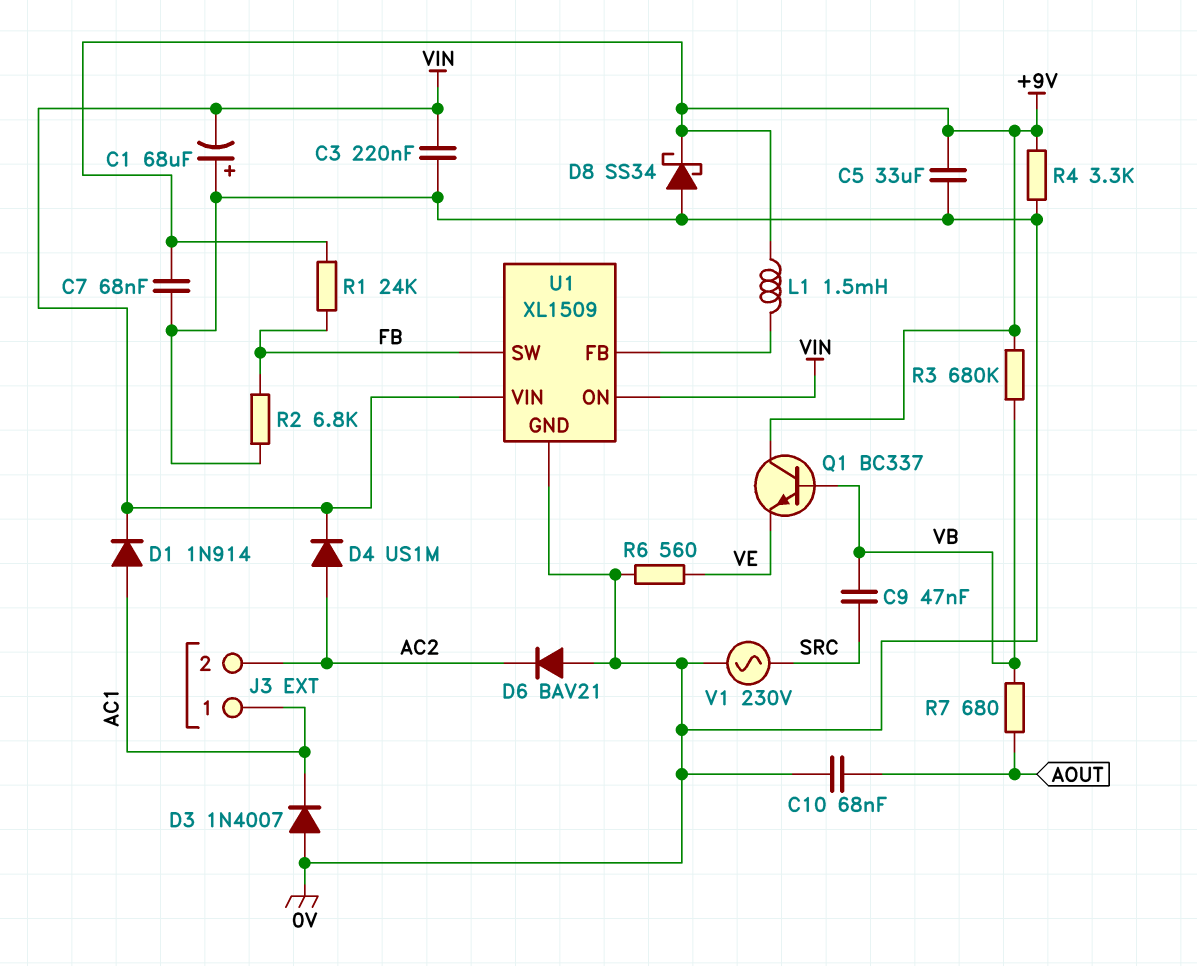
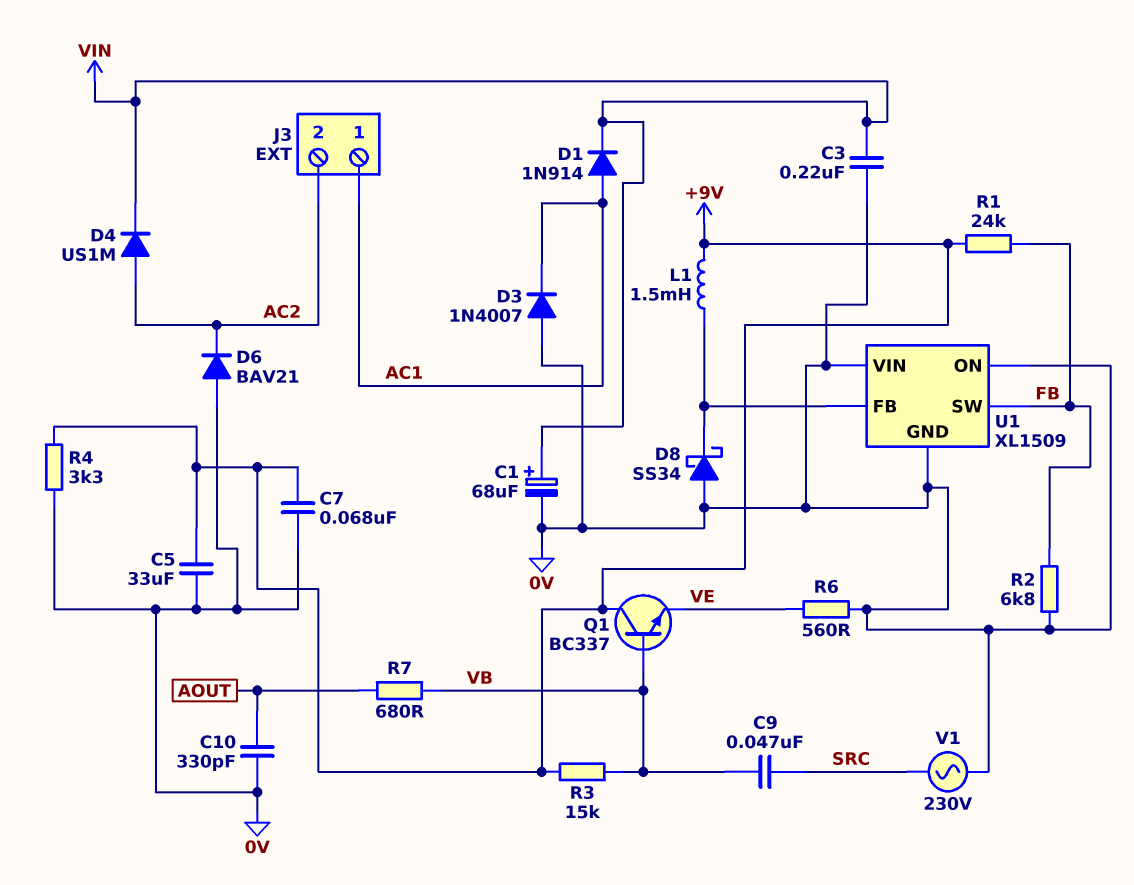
C1: 68uF (plus 0V, minus VIN) -> 68uF (plus VIN, minus 0V)
C10: 68nF (0V, AOUT) -> 330pF (0V, AOUT)
D8: schottky SS34 (A 0V, K +9V) -> schottky SS34 (A 0V, K U1/FB)
R3: 680k (+9V, VB) -> 15k (+9V, VB)
U1 pin ON: VIN -> 0V
U1 pin VIN: VIN -> 0V

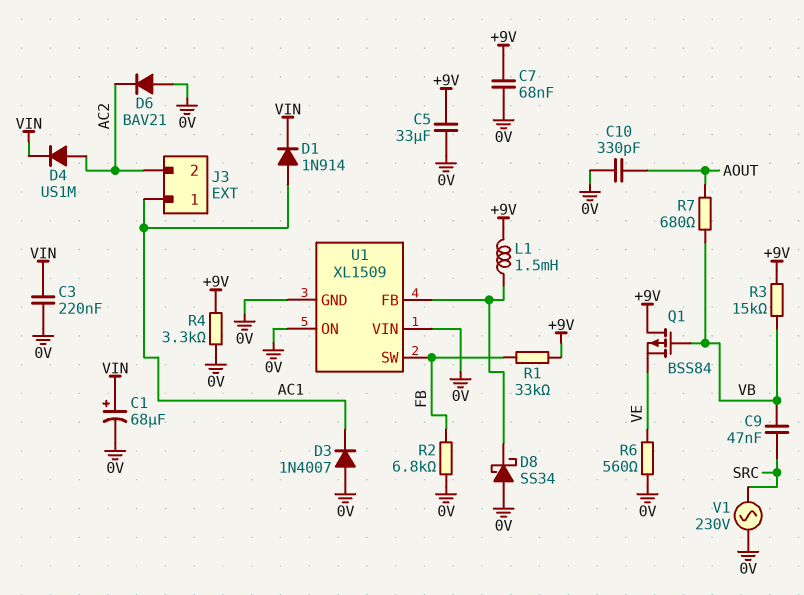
Q1: NPN BC337 (B VB, C +9V, E VE) -> PMOS BSS84 (G VB, D +9V, S VE)
R1: 24k (+9V, FB) -> 33k (+9V, FB)

